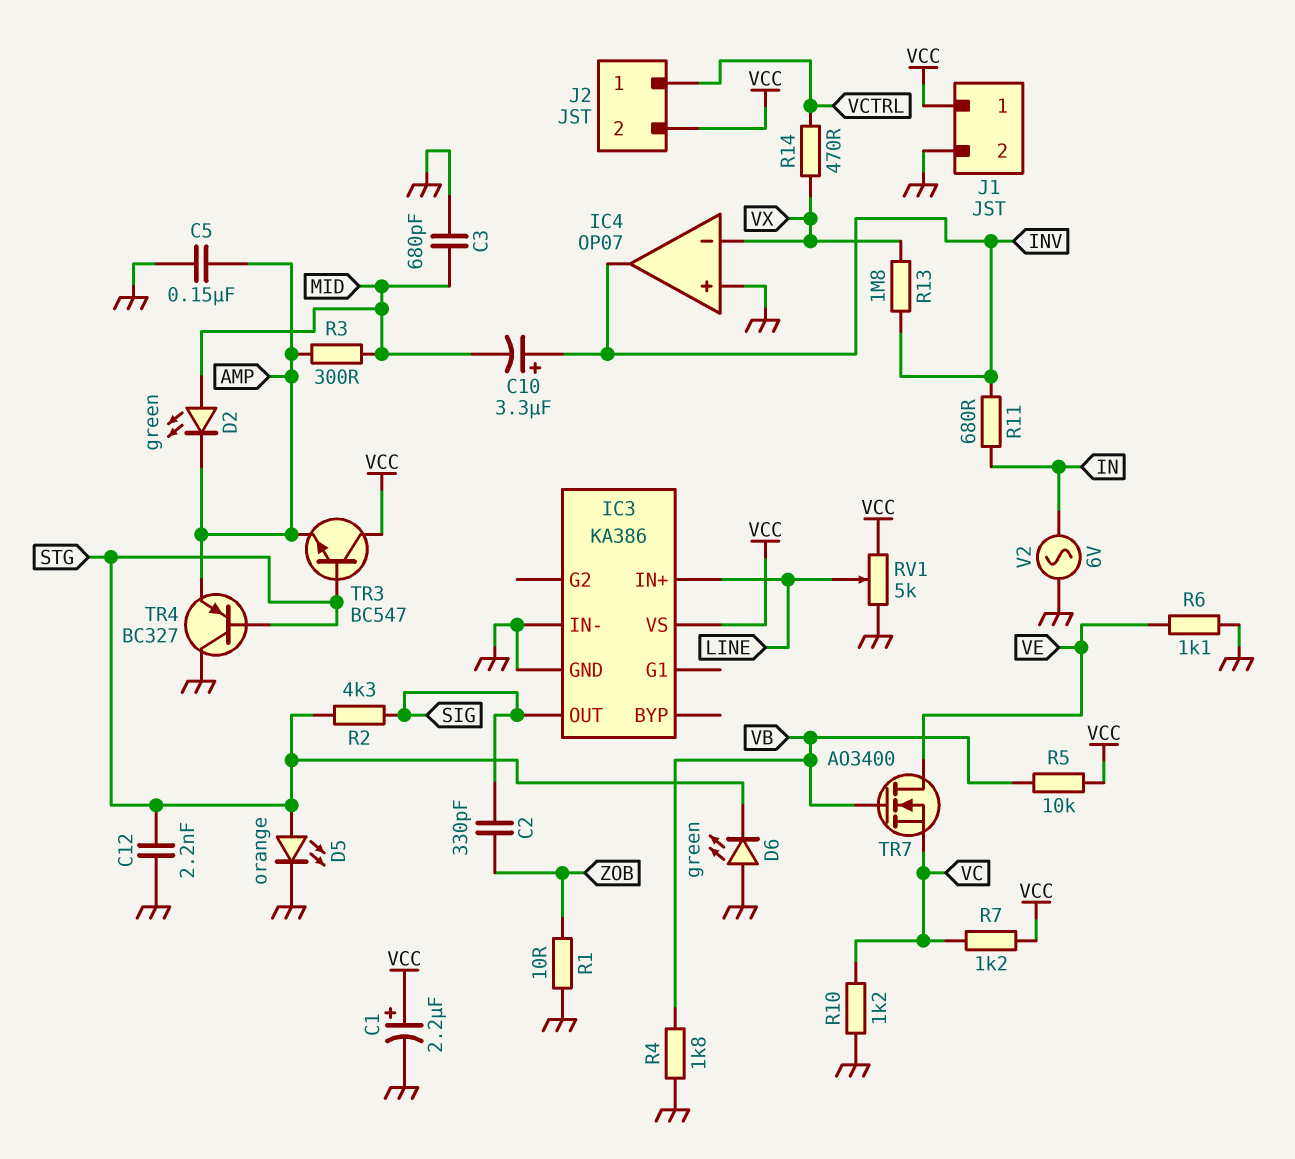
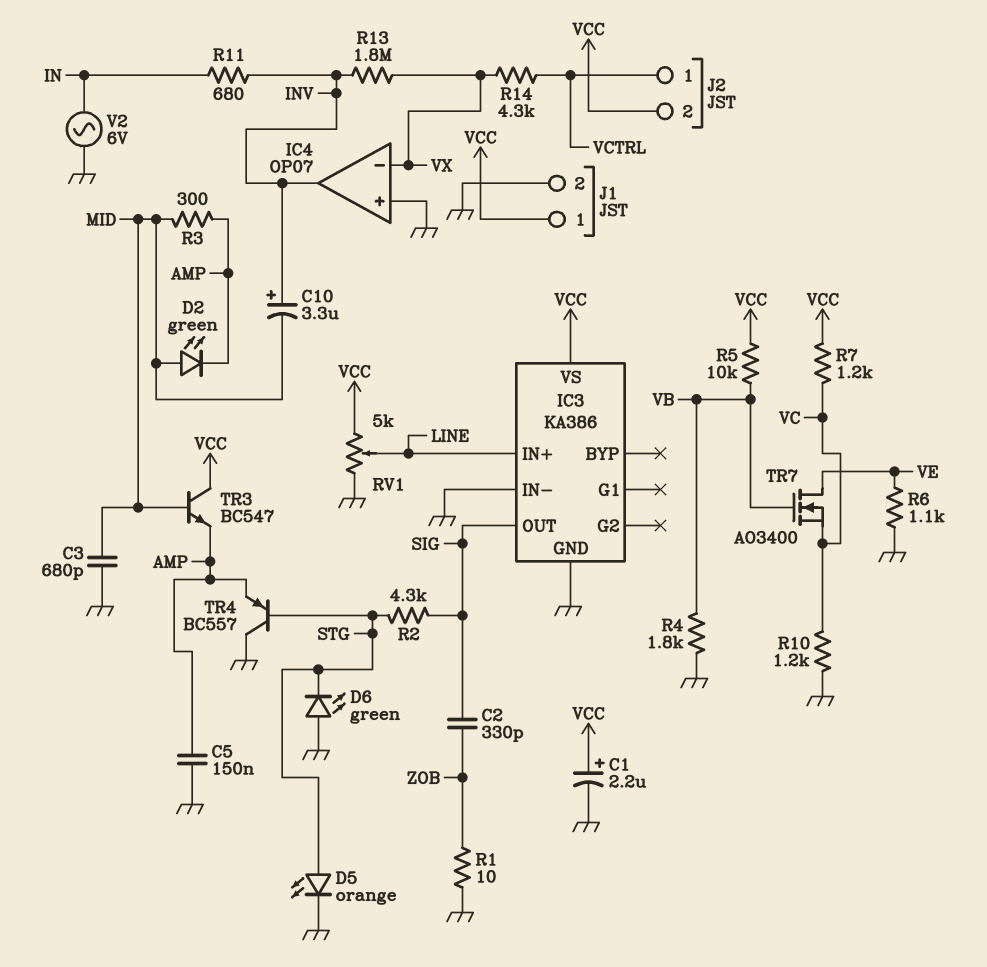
C12: 2.2nF (GND, STG) -> none
R14: 470 (VCTRL, VX) -> 4.3k (VCTRL, VX)
TR3: NPN BC547 (B STG, C VCC, E AMP) -> NPN BC547 (B MID, C VCC, E AMP)
TR4: PNP BC327 (B STG, C GND, E AMP) -> PNP BC557 (B STG, C GND, E AMP)

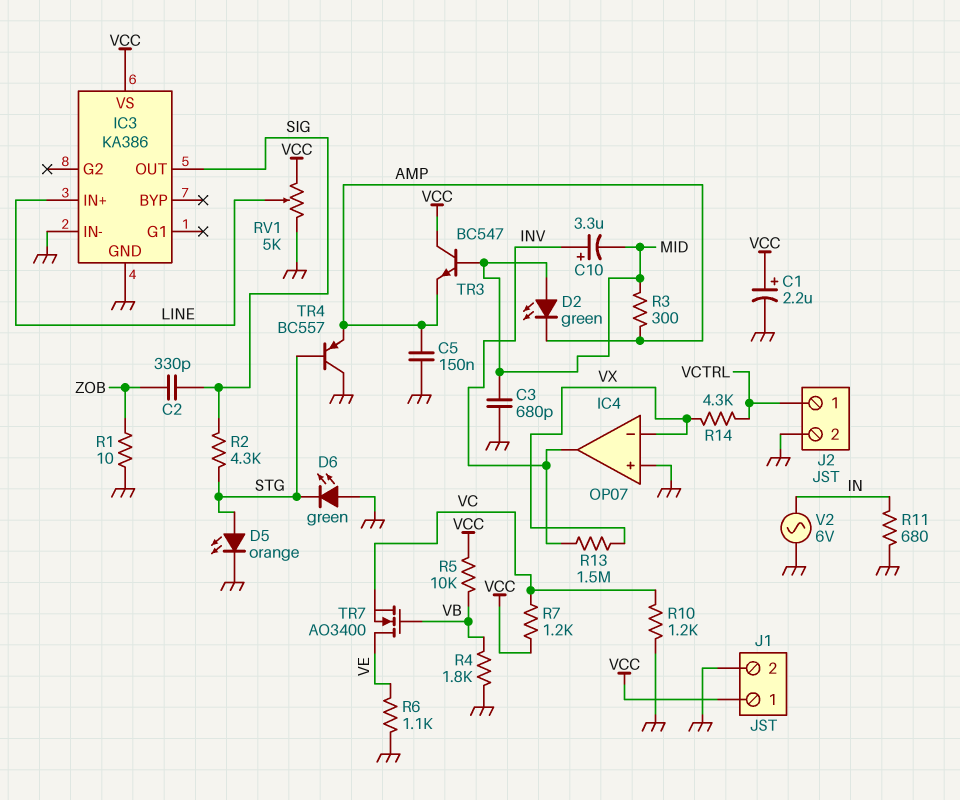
J2 pin 2: VCC -> GND
R11: 680 (IN, INV) -> 680 (GND, IN)
R13: 1.8M (INV, VX) -> 1.5M (INV, VX)

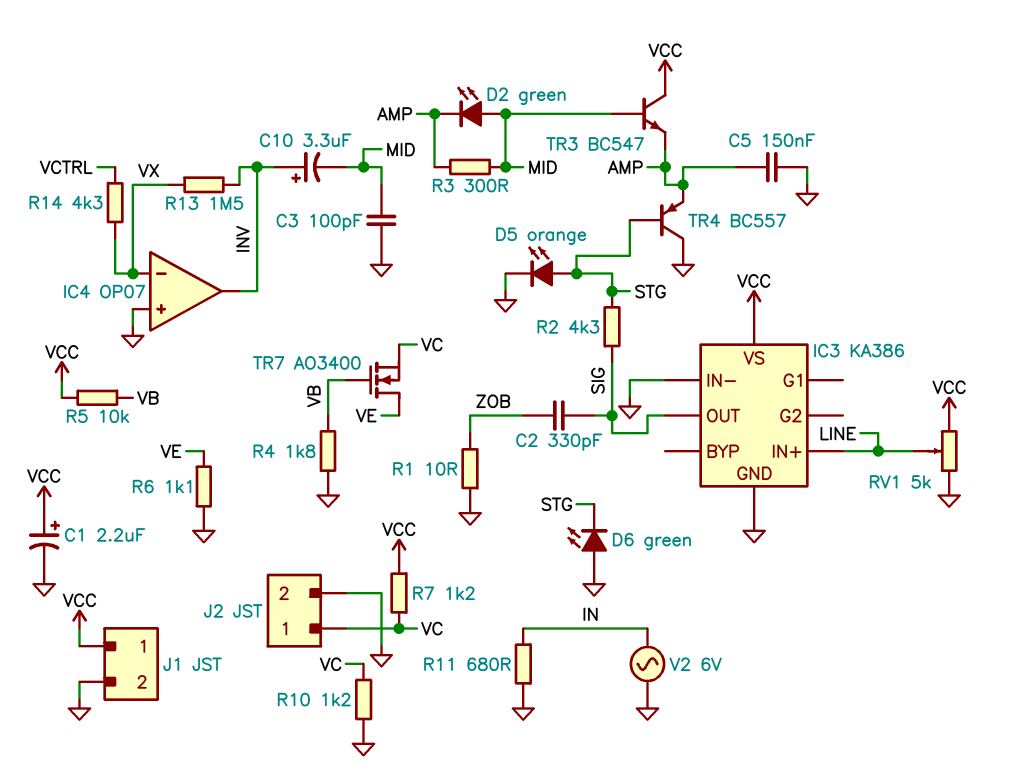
C3: 680pF (GND, MID) -> 100pF (GND, MID)
J2 pin 1: VCTRL -> VC

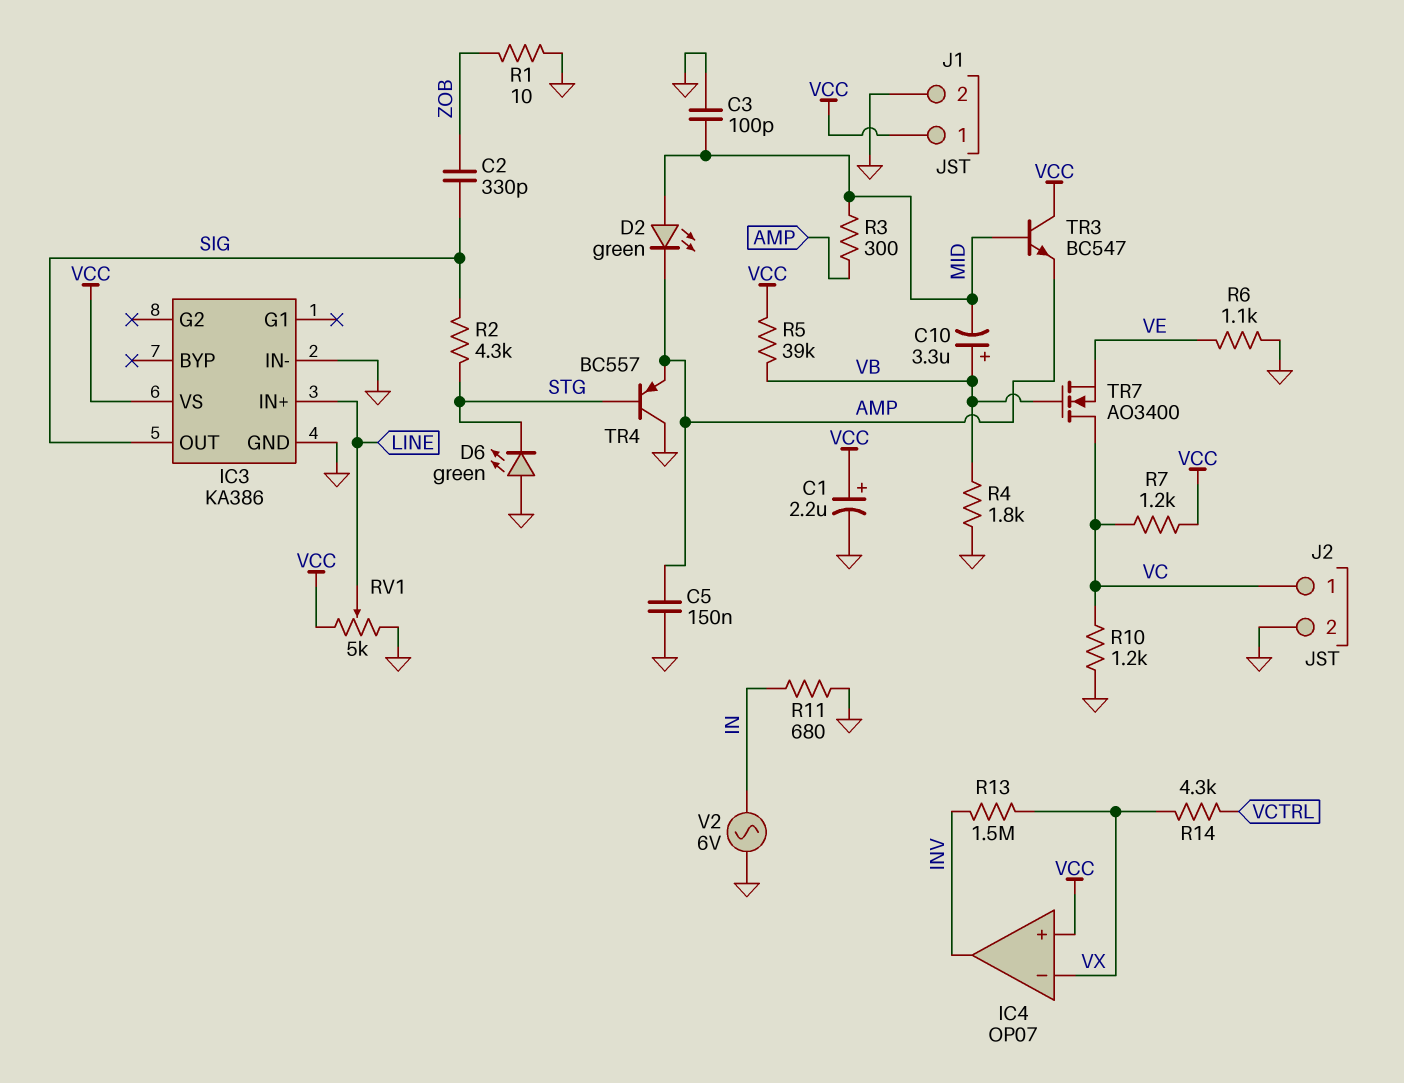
C10: 3.3uF (plus INV, minus MID) -> 3.3uF (plus VB, minus MID)
D5: LED orange (A STG, K GND) -> none
IC4 pin in+: GND -> VCC
R5: 10k (VB, VCC) -> 39k (VB, VCC)
TR7: NMOS AO3400 (G VB, D VE, S VC) -> NMOS AO3400 (G VB, D VC, S VE)

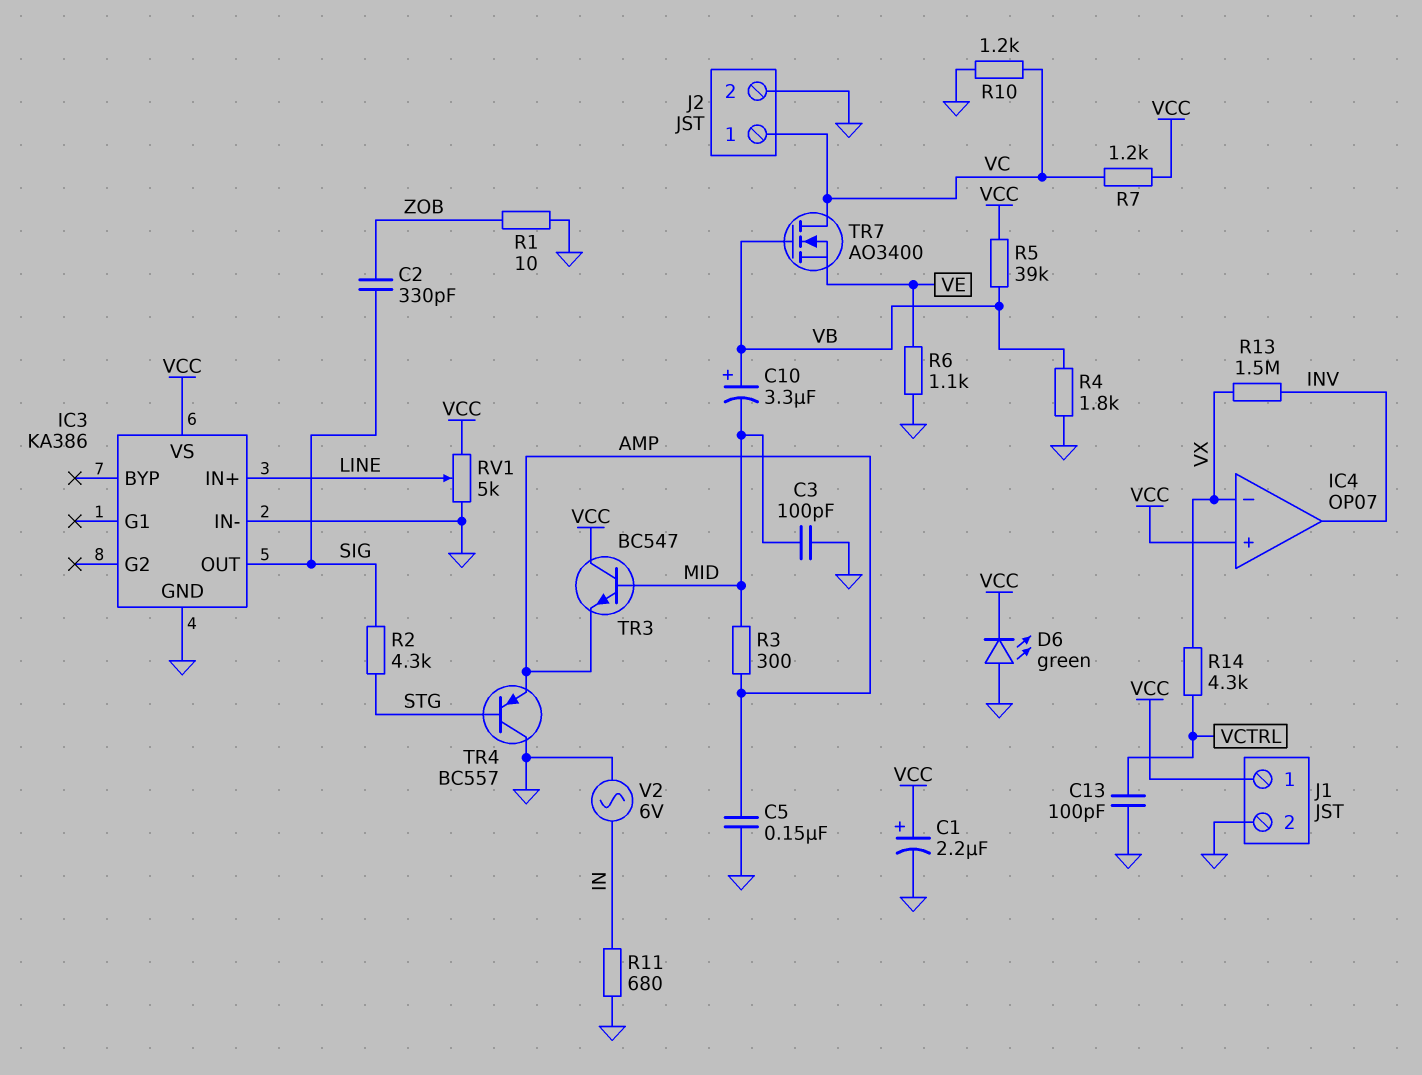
C13: none -> 100pF (GND, VCTRL)
D2: LED green (A MID, K AMP) -> none
D6: LED green (A GND, K STG) -> LED green (A GND, K VCC)

